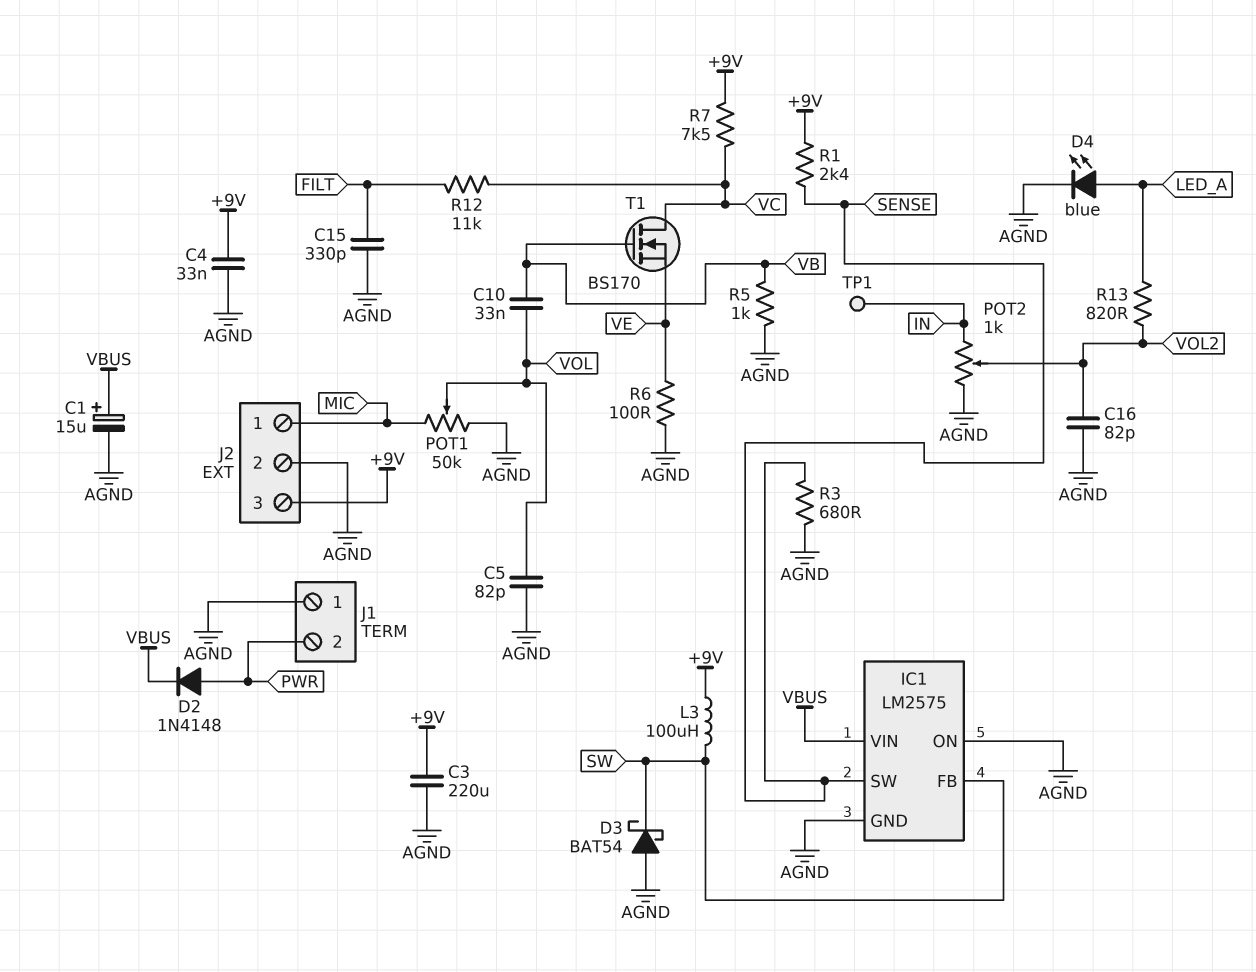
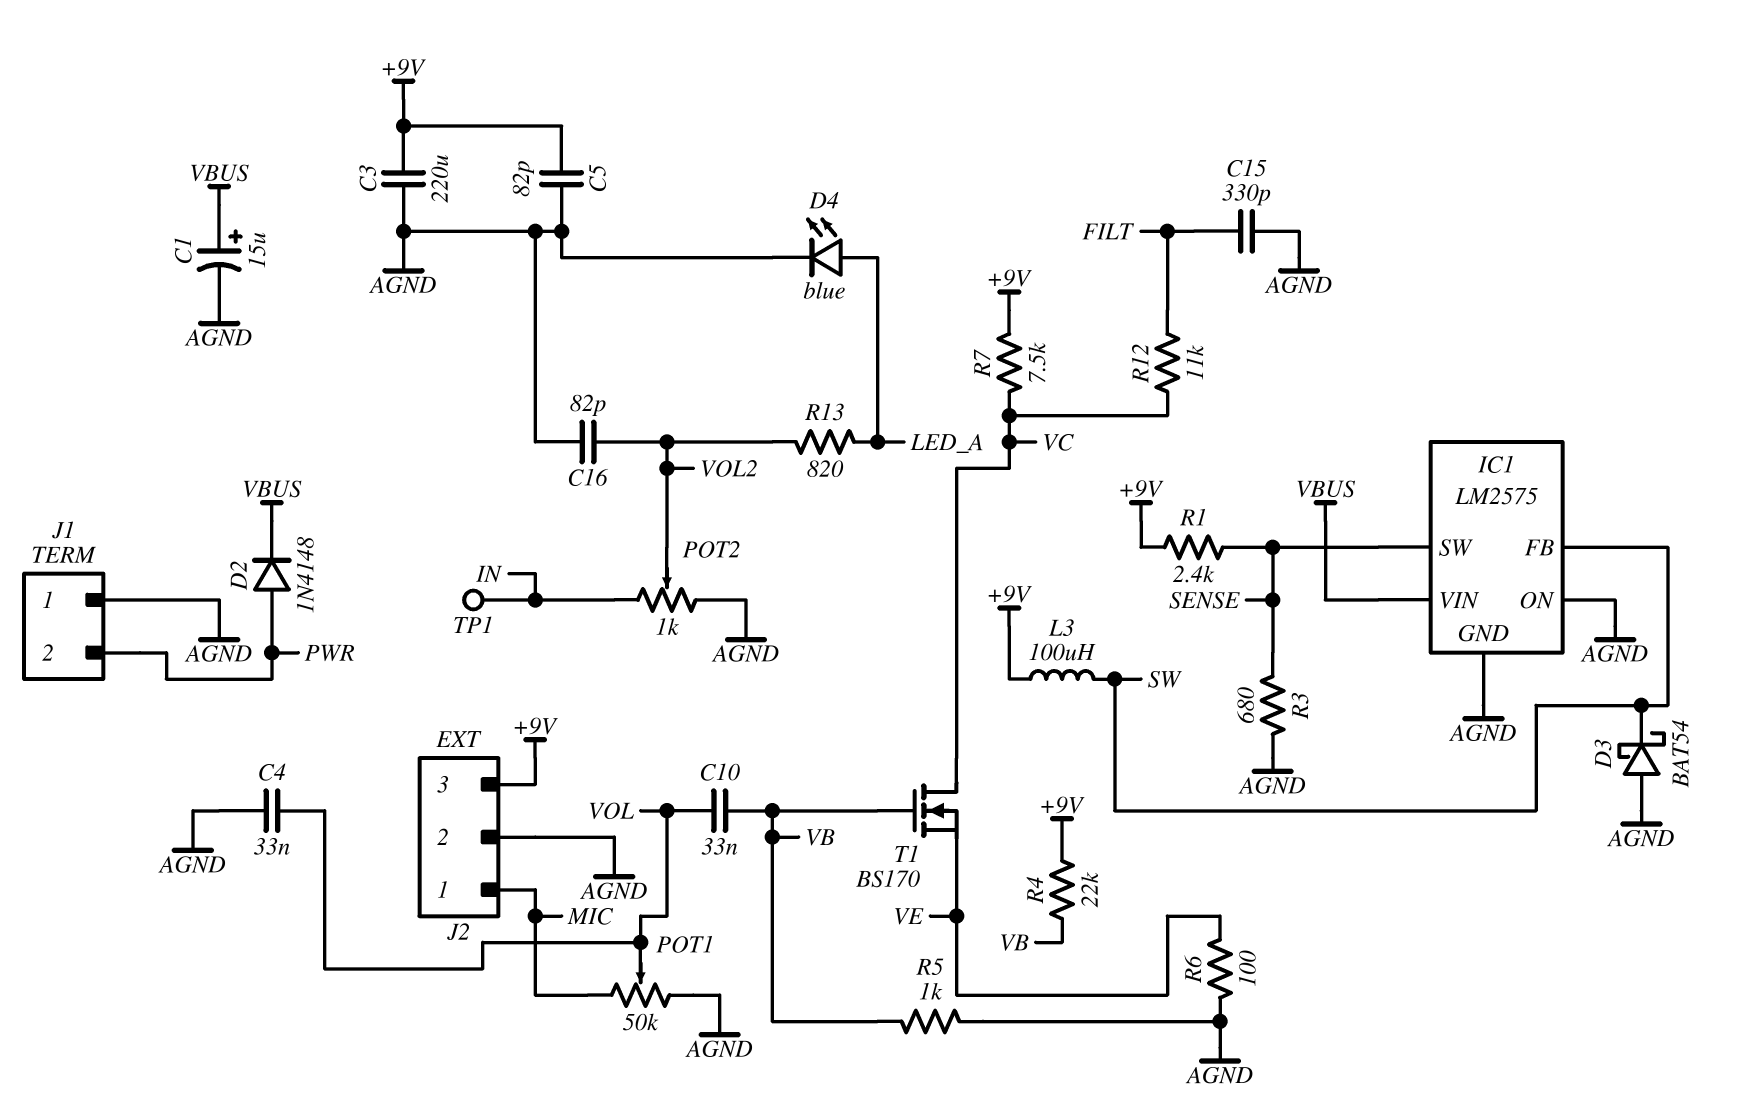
C4: 33nF (+9V, AGND) -> 33nF (AGND, VOL)
C5: 82pF (AGND, VOL) -> 82pF (+9V, AGND)
R4: none -> 22k (+9V, VB)

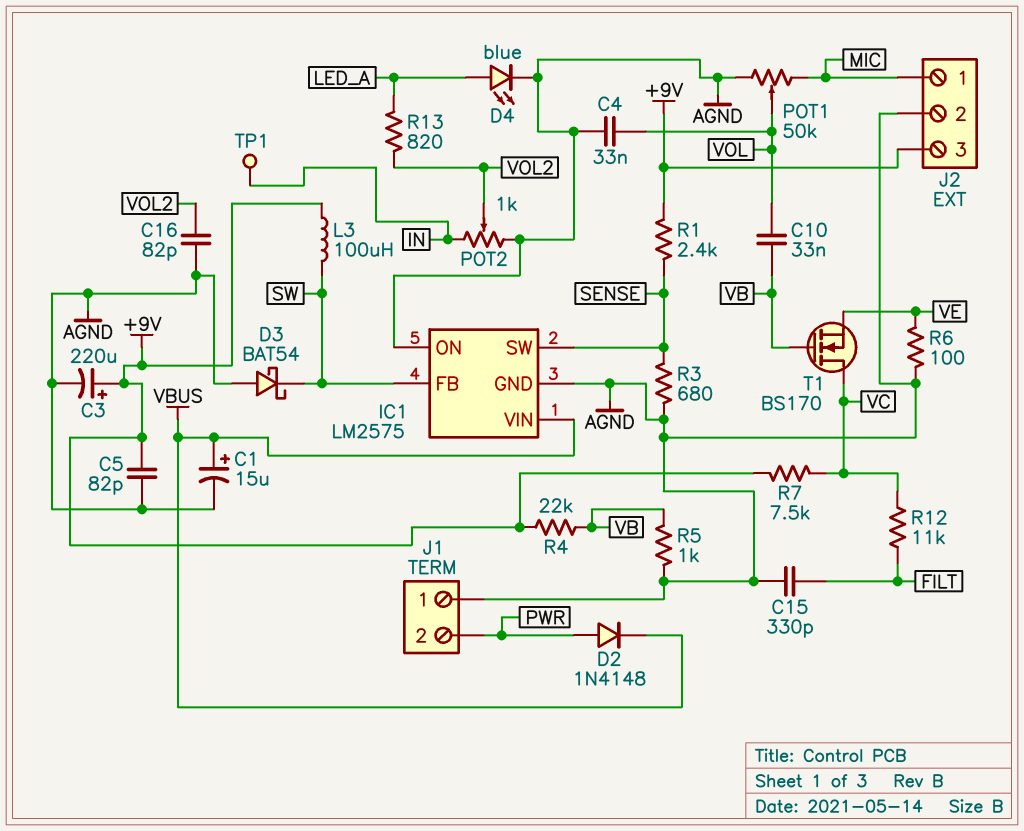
C3: 220uF (+9V, AGND) -> 220uF (plus +9V, minus AGND)

